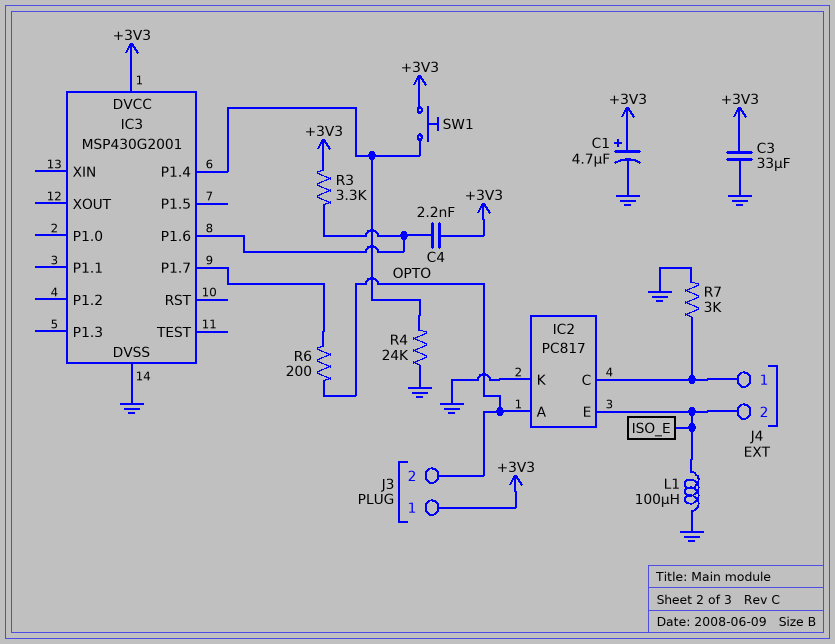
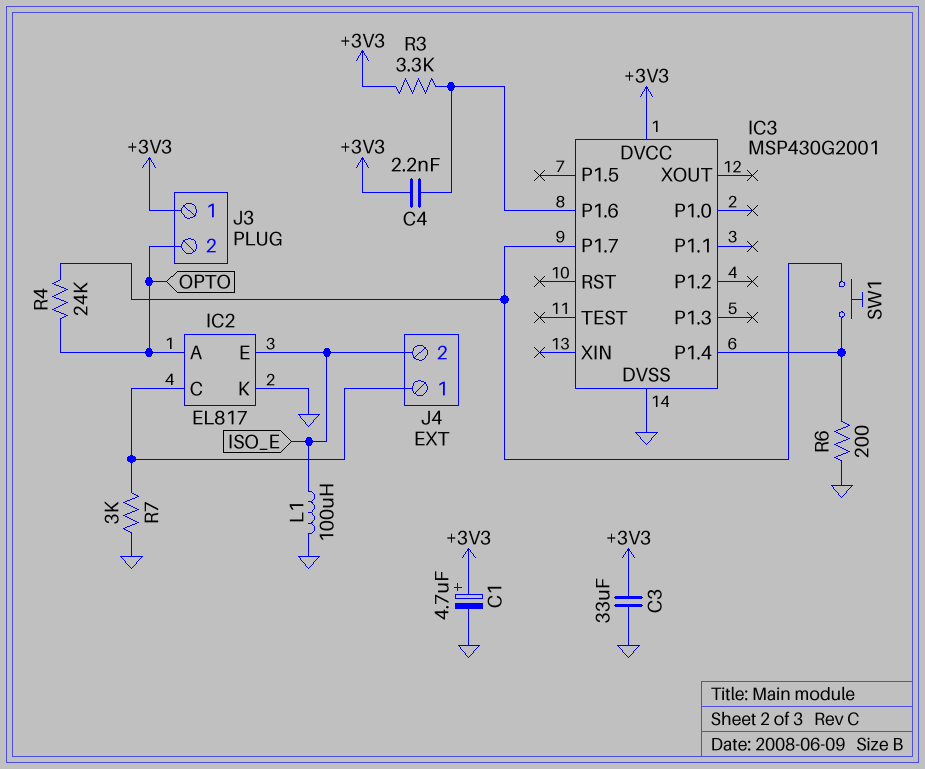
IC2: PC817 -> EL817
R4: 24k (GND, IC3/P1.4) -> 24k (IC3/P1.7, OPTO)
R6: 200 (IC3/P1.7, OPTO) -> 200 (GND, IC3/P1.4)
SW1: button (+3V3, IC3/P1.4) -> button (IC3/P1.4, IC3/P1.7)

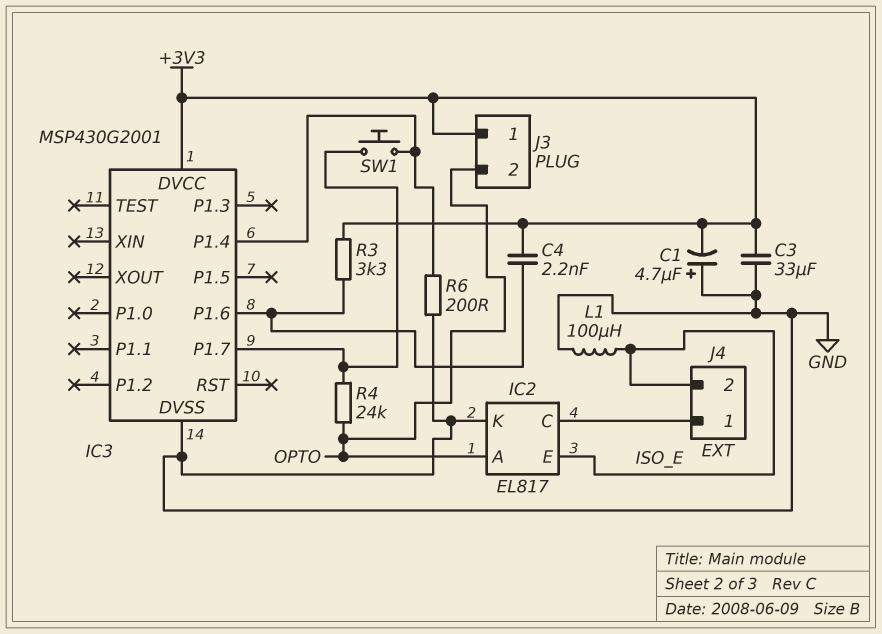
C1: 4.7uF (plus +3V3, minus GND) -> 4.7uF (plus GND, minus +3V3)
R7: 3k (GND, IC2/C) -> none

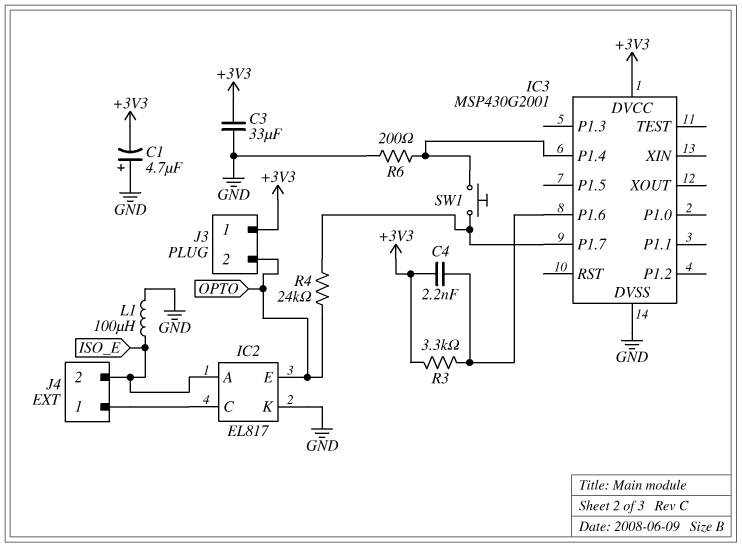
IC2 pin A: OPTO -> ISO_E
IC2 pin E: ISO_E -> OPTO

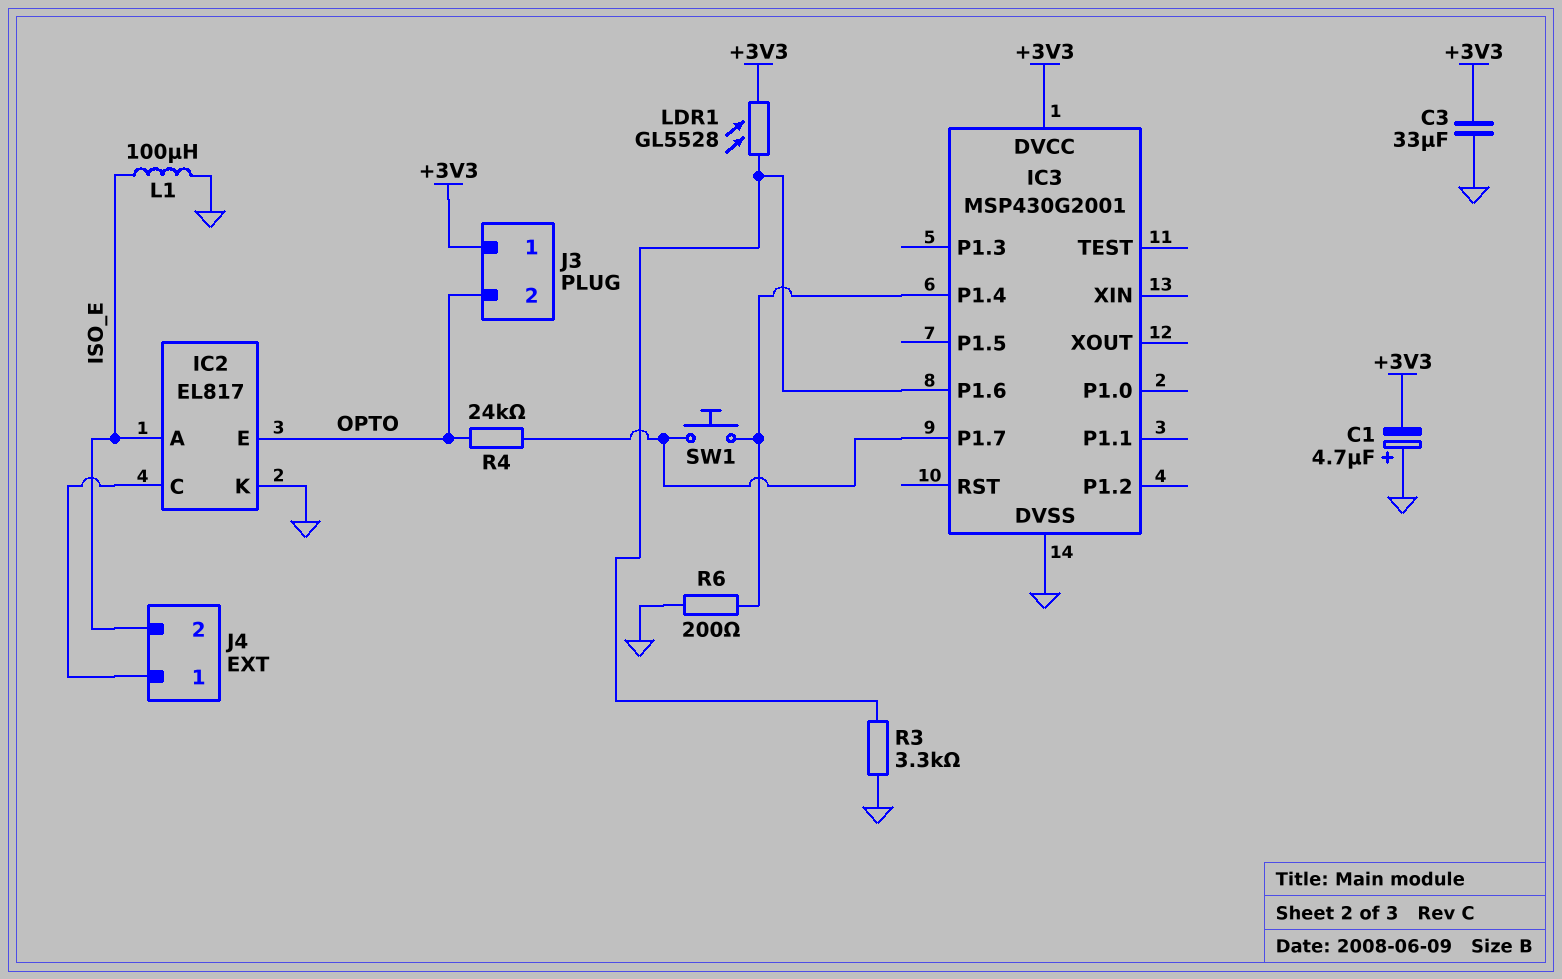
C4: 2.2nF (+3V3, IC3/P1.6) -> none
LDR1: none -> GL5528 (+3V3, IC3/P1.6)
R3: 3.3k (+3V3, IC3/P1.6) -> 3.3k (GND, IC3/P1.6)

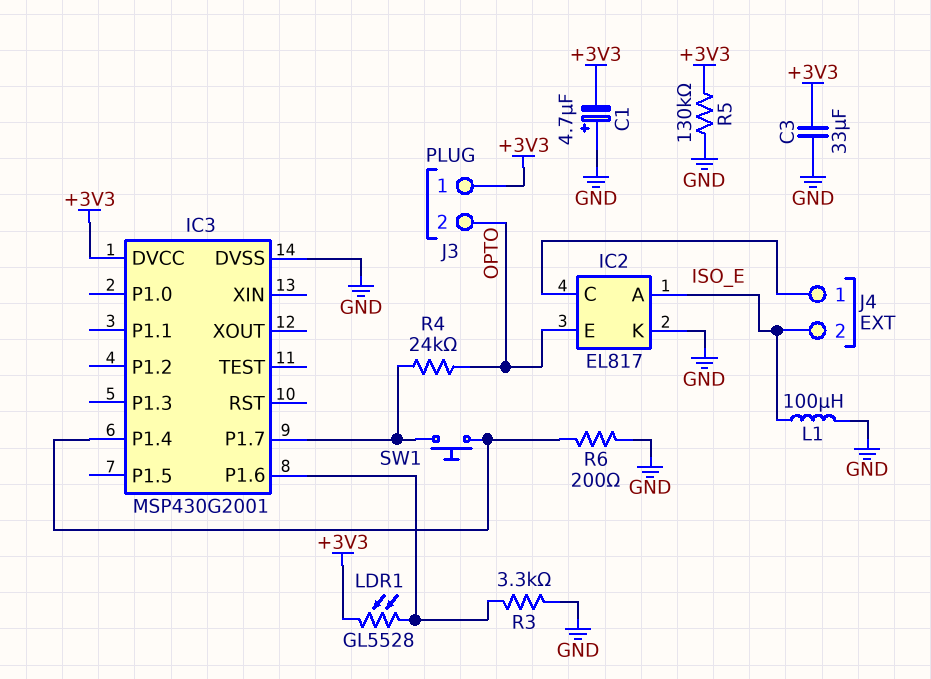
R5: none -> 130k (+3V3, GND)

